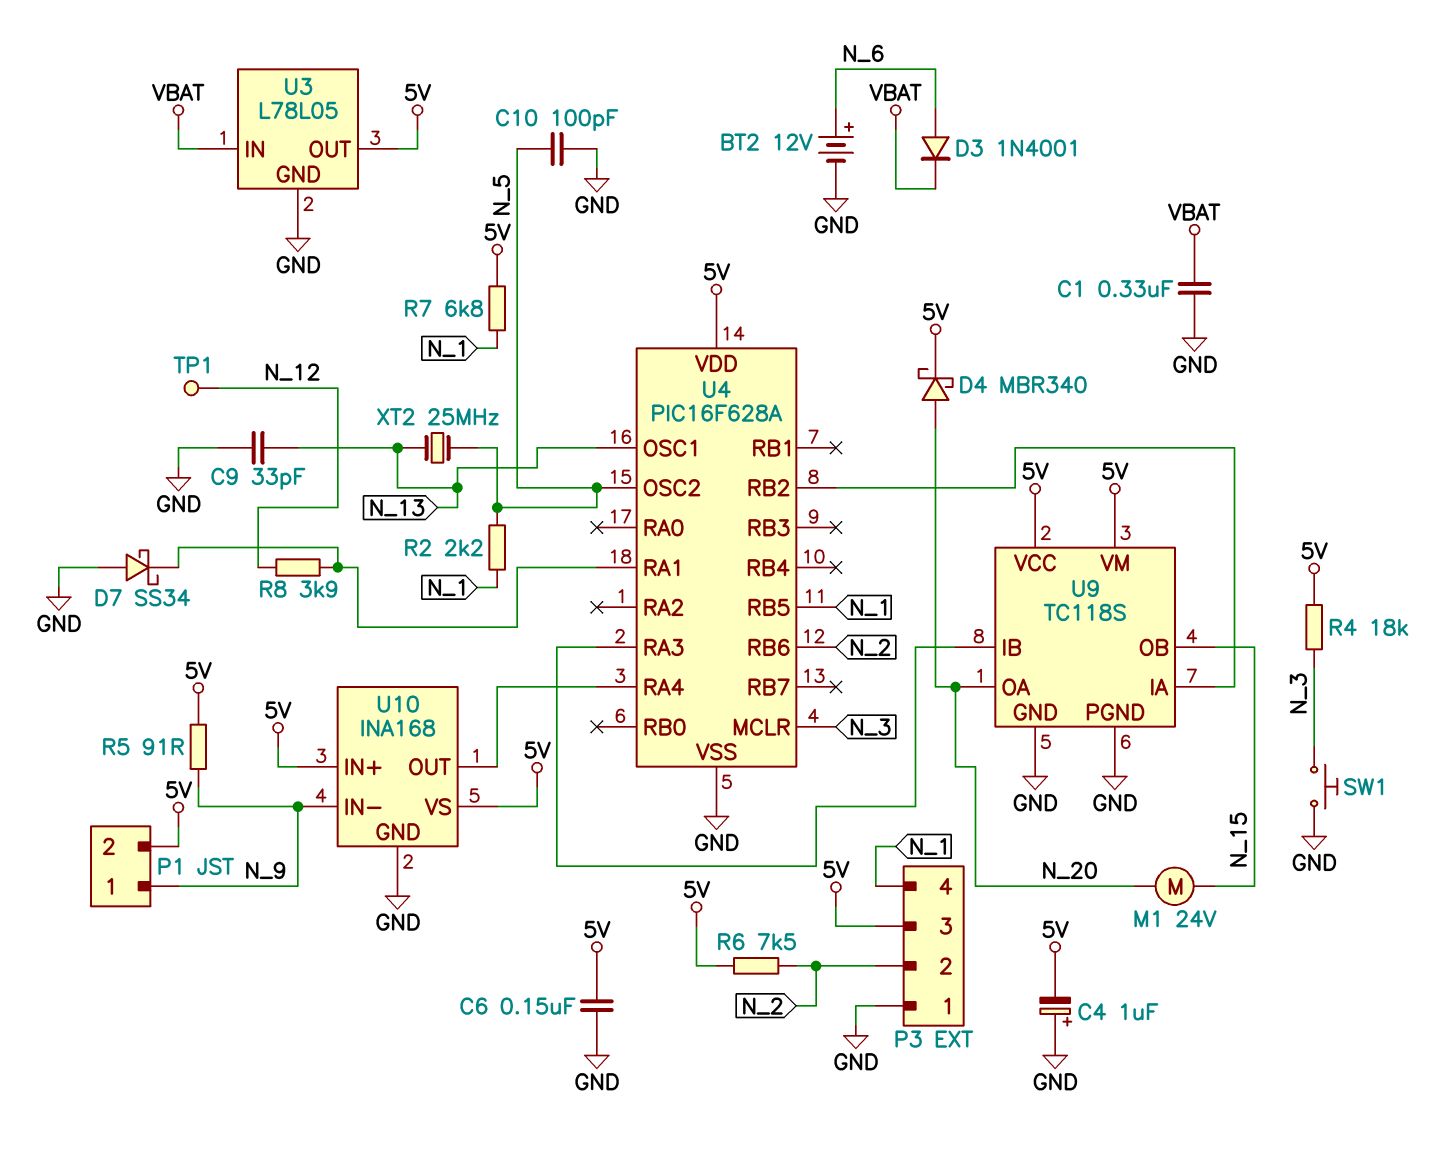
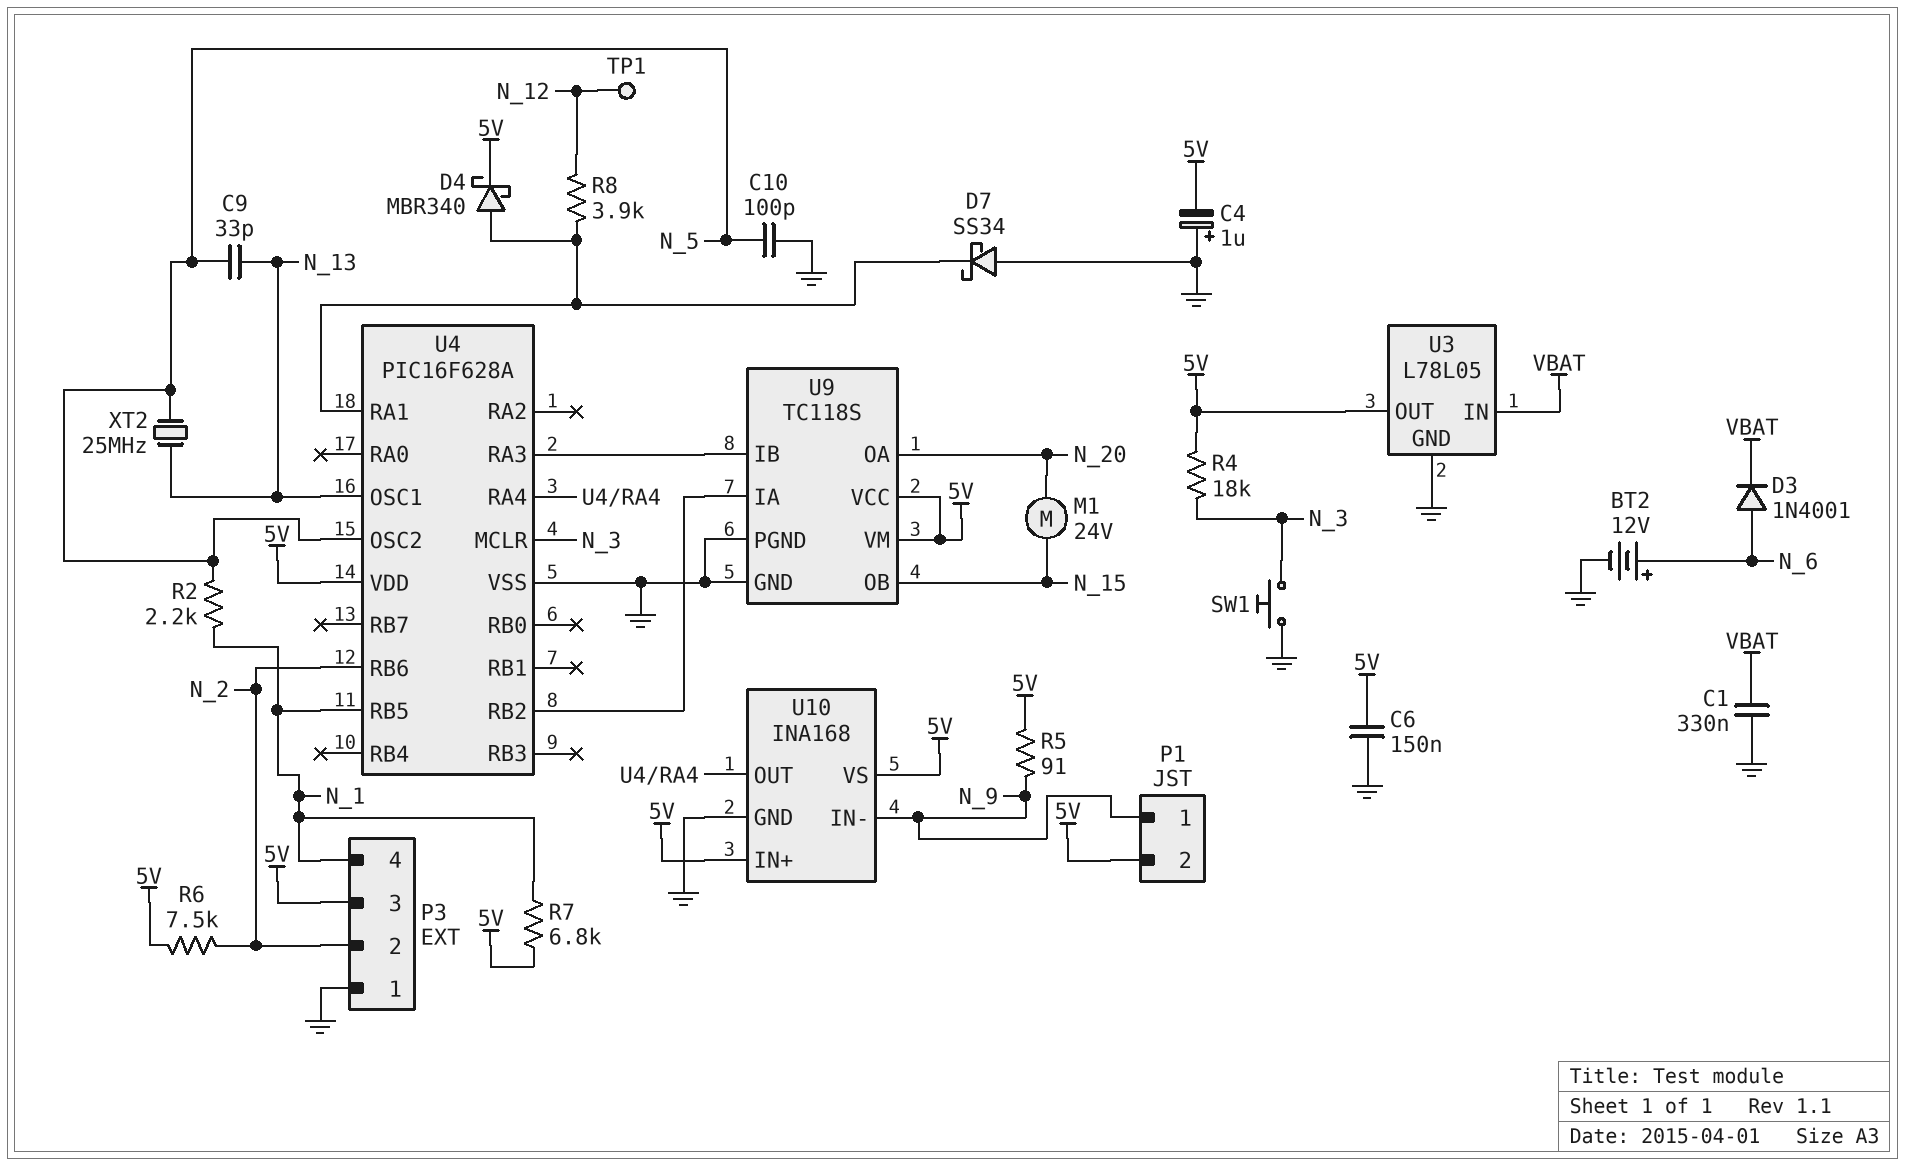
C9: 33pF (GND, N_13) -> 33pF (N_5, N_13)
D4: schottky MBR340 (A N_20, K 5V) -> schottky MBR340 (A U4/RA1, K 5V)

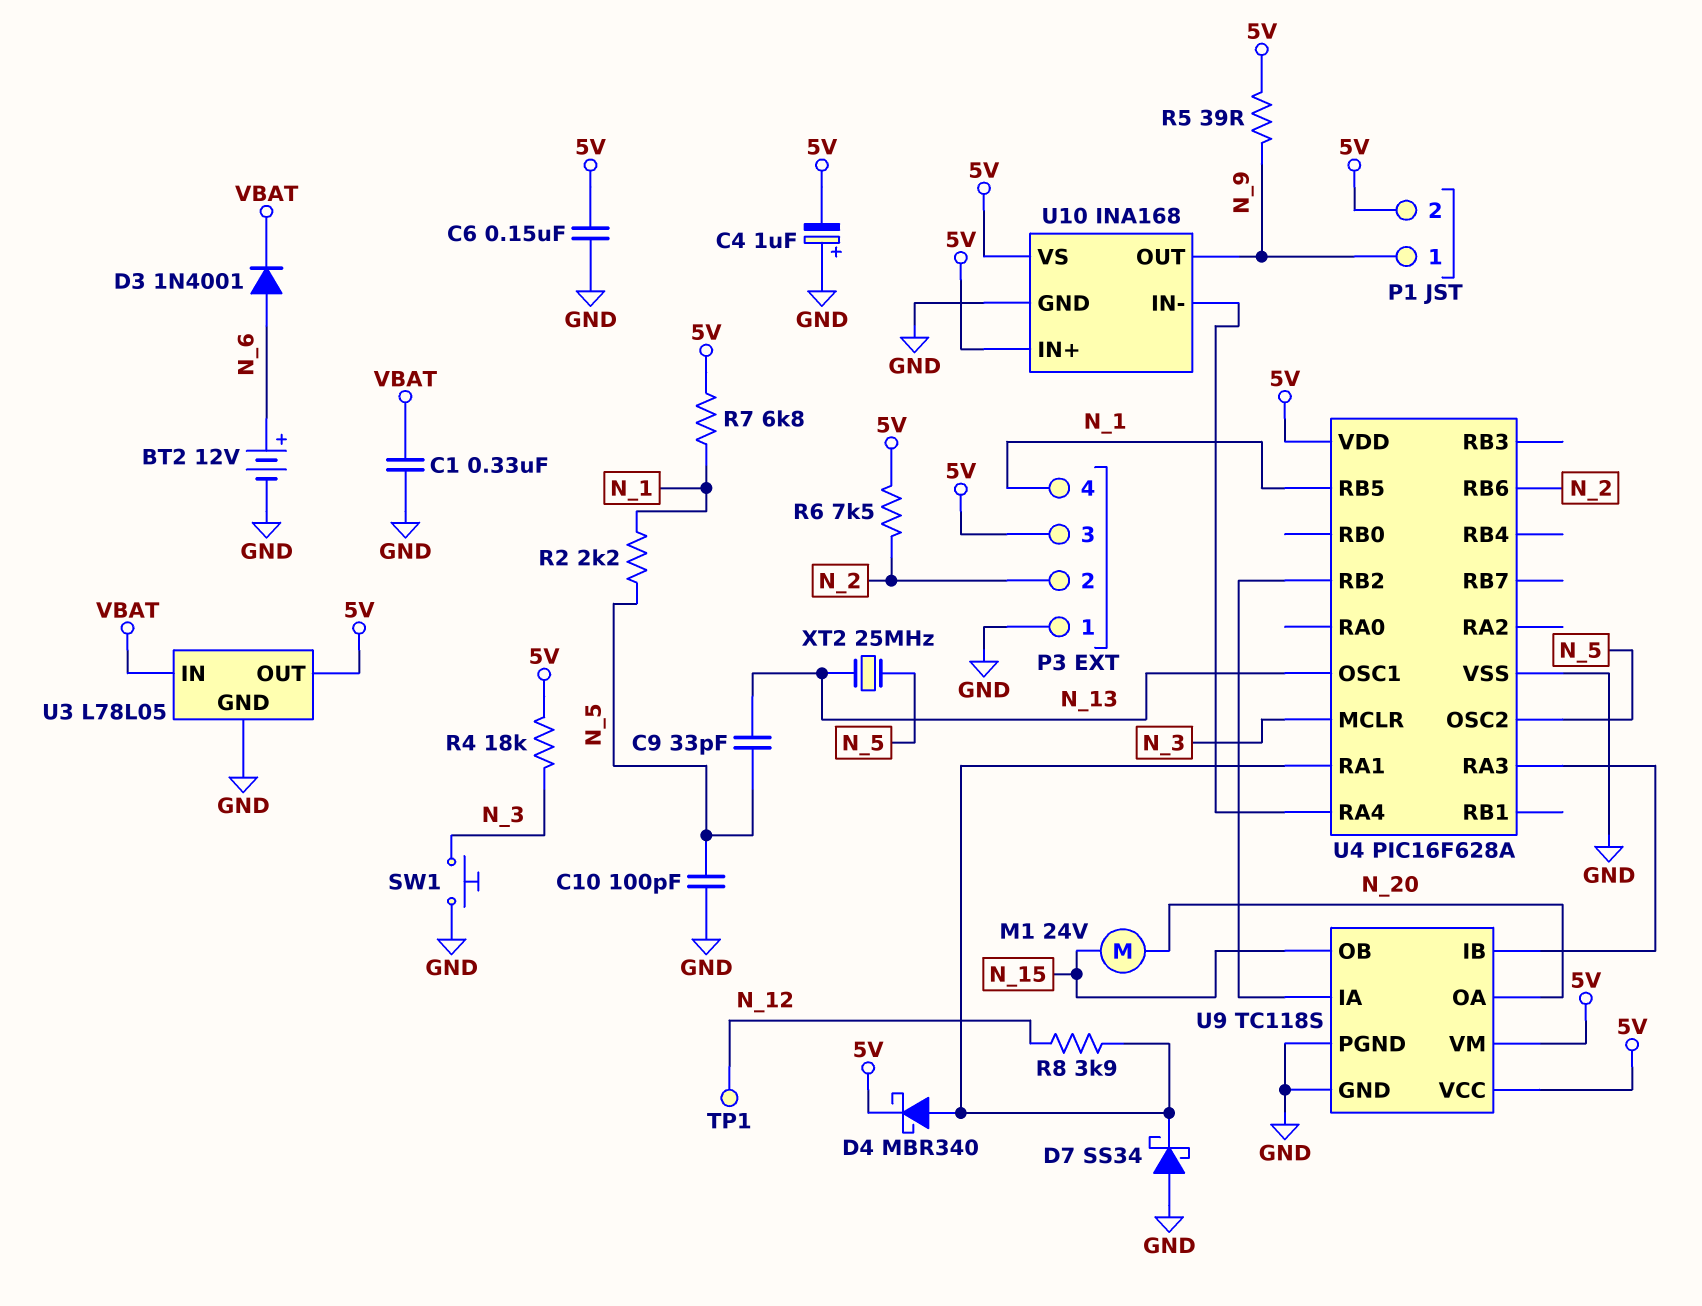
R5: 91 (5V, N_9) -> 39 (5V, N_9)
U10 pin IN-: N_9 -> U4/RA4
U10 pin OUT: U4/RA4 -> N_9

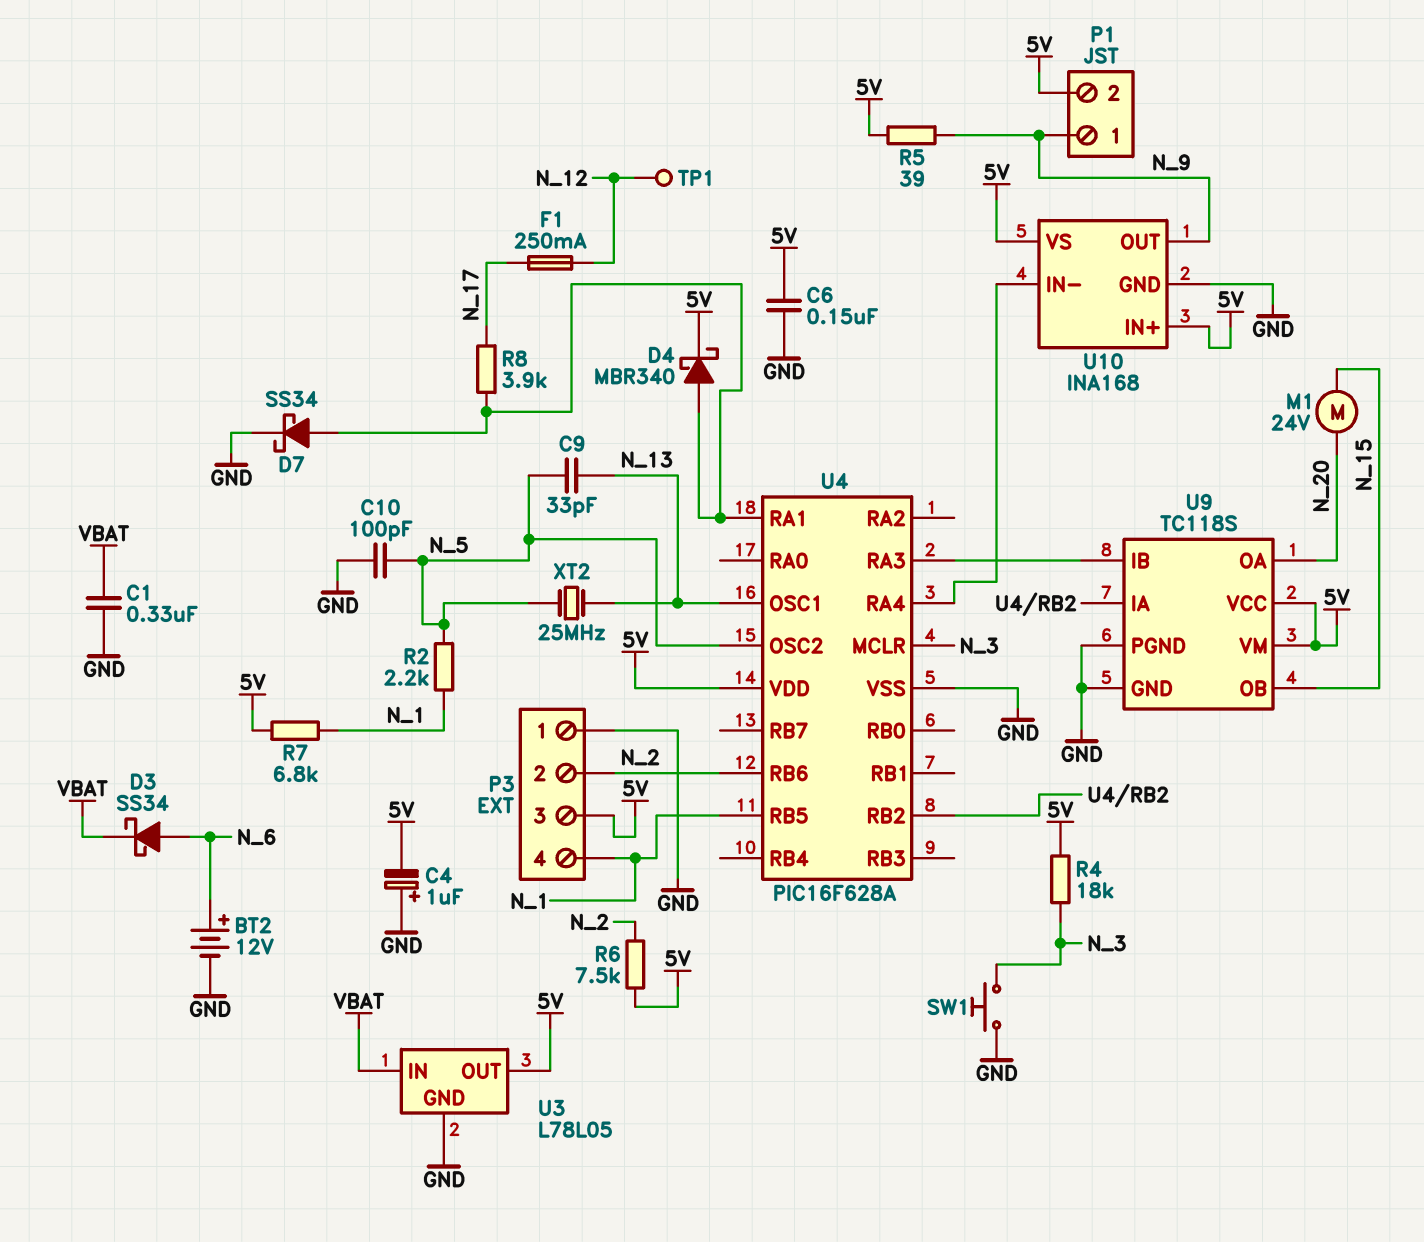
D3: diode 1N4001 (A N_6, K VBAT) -> schottky SS34 (A N_6, K VBAT)
D7: schottky SS34 (A GND, K U4/RA1) -> schottky SS34 (A U4/RA1, K GND)
F1: none -> 250mA (N_12, N_17)
R8: 3.9k (N_12, U4/RA1) -> 3.9k (N_17, U4/RA1)

